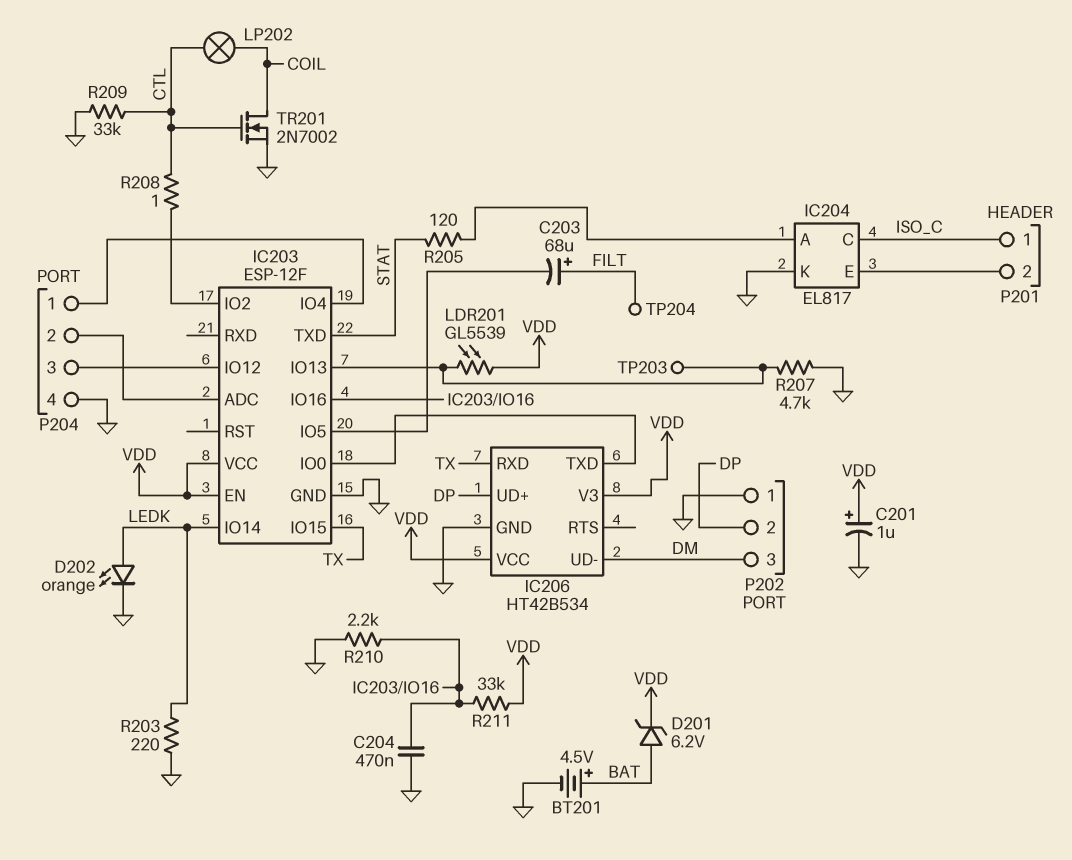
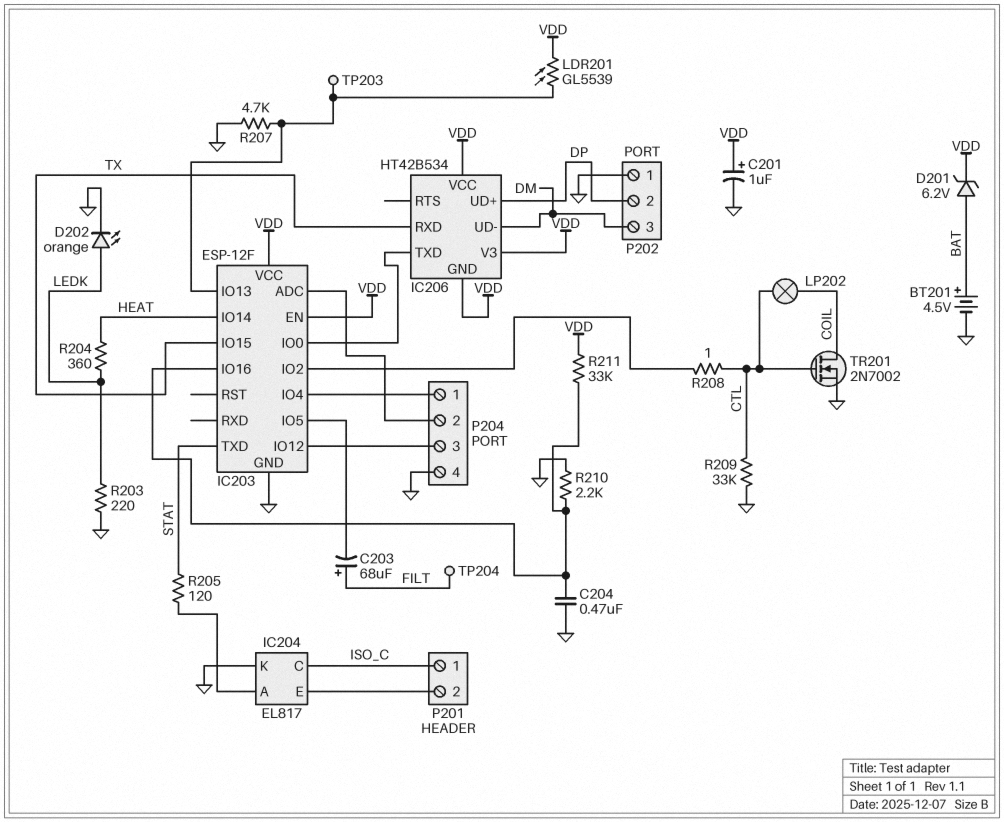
IC203 pin IO14: LEDK -> HEAT
IC206 pin GND: GND -> VDD
R204: none -> 360 (HEAT, LEDK)

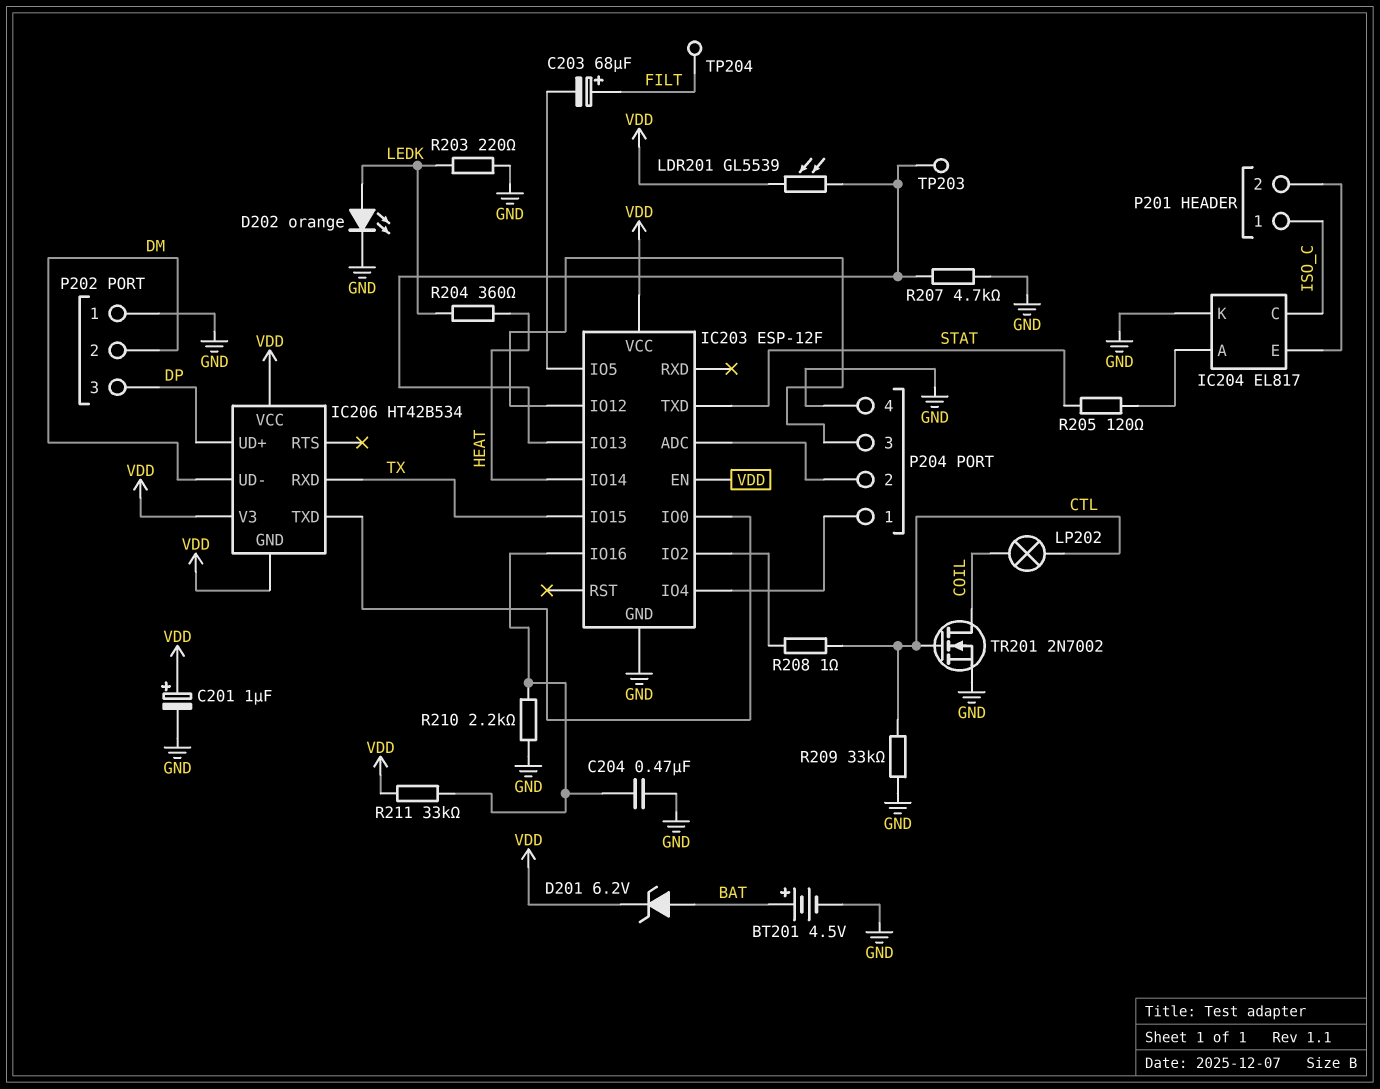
P202 pin 2: DP -> DM
P202 pin 3: DM -> DP

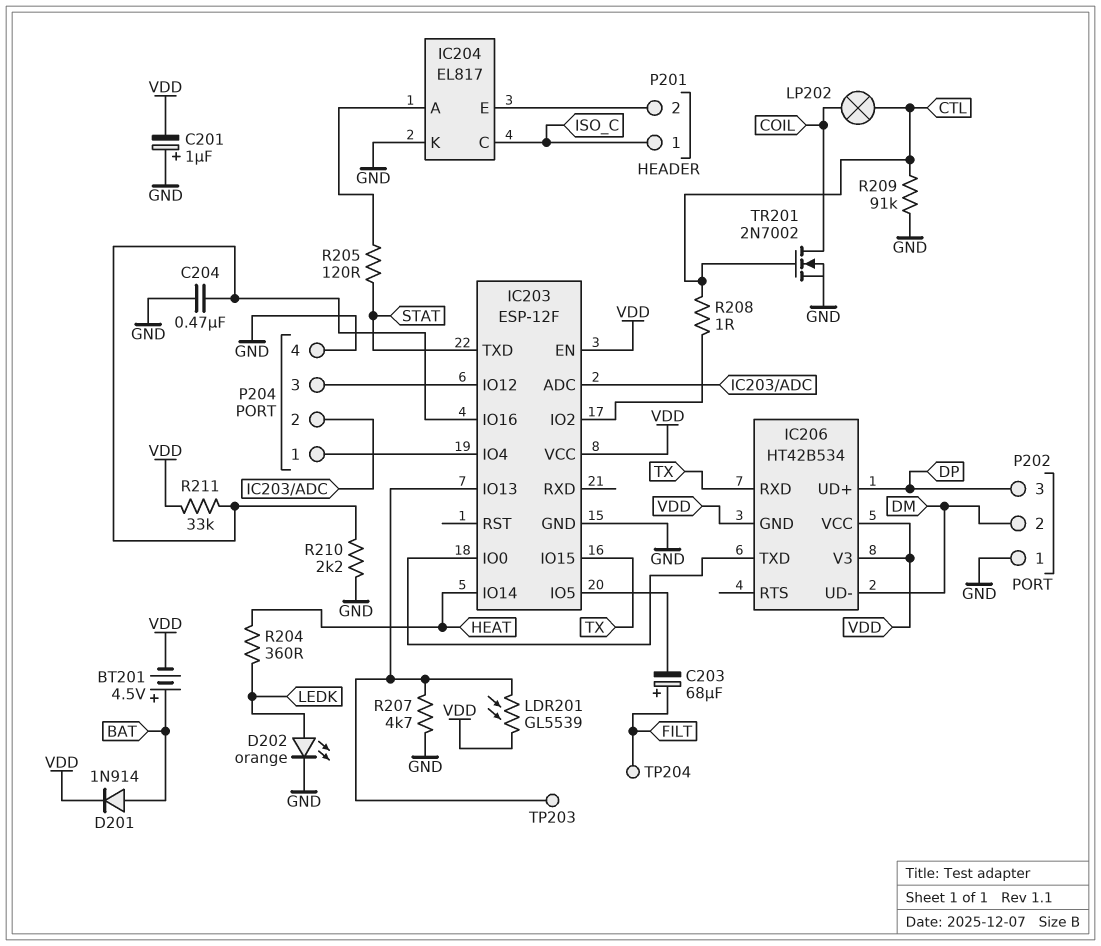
BT201: 4.5V (plus BAT, minus GND) -> 4.5V (plus BAT, minus VDD)
C201: 1uF (plus VDD, minus GND) -> 1uF (plus GND, minus VDD)
D201: zener 6.2V (A BAT, K VDD) -> diode 1N914 (A BAT, K VDD)
R203: 220 (GND, LEDK) -> none
R209: 33k (CTL, GND) -> 91k (CTL, GND)

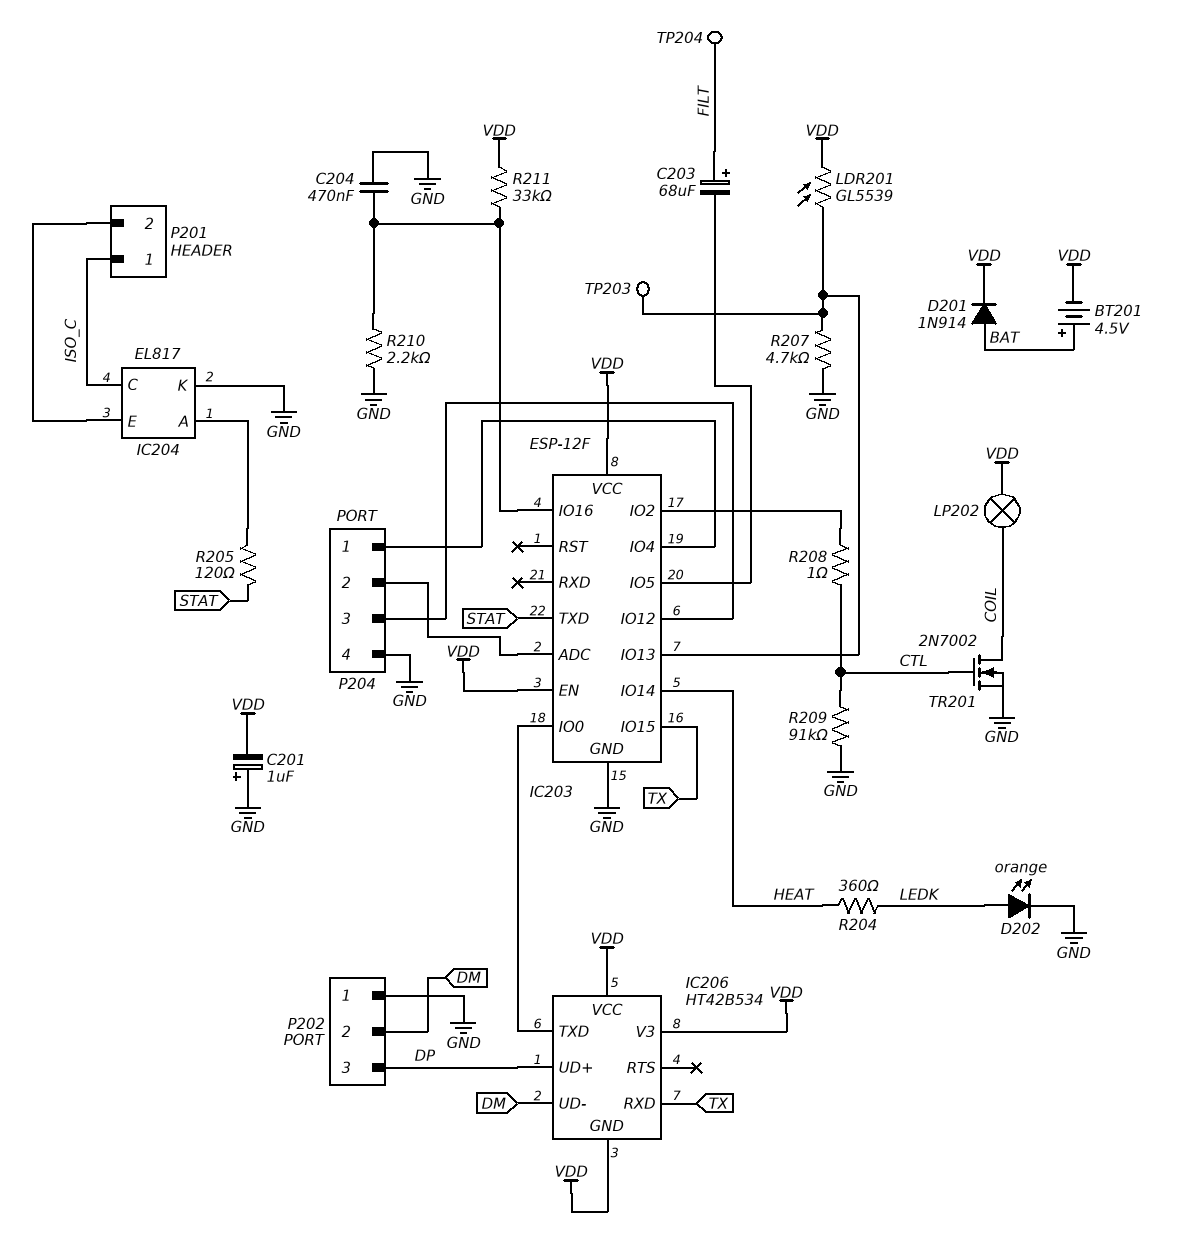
LP202: lamp (COIL, CTL) -> lamp (COIL, VDD)

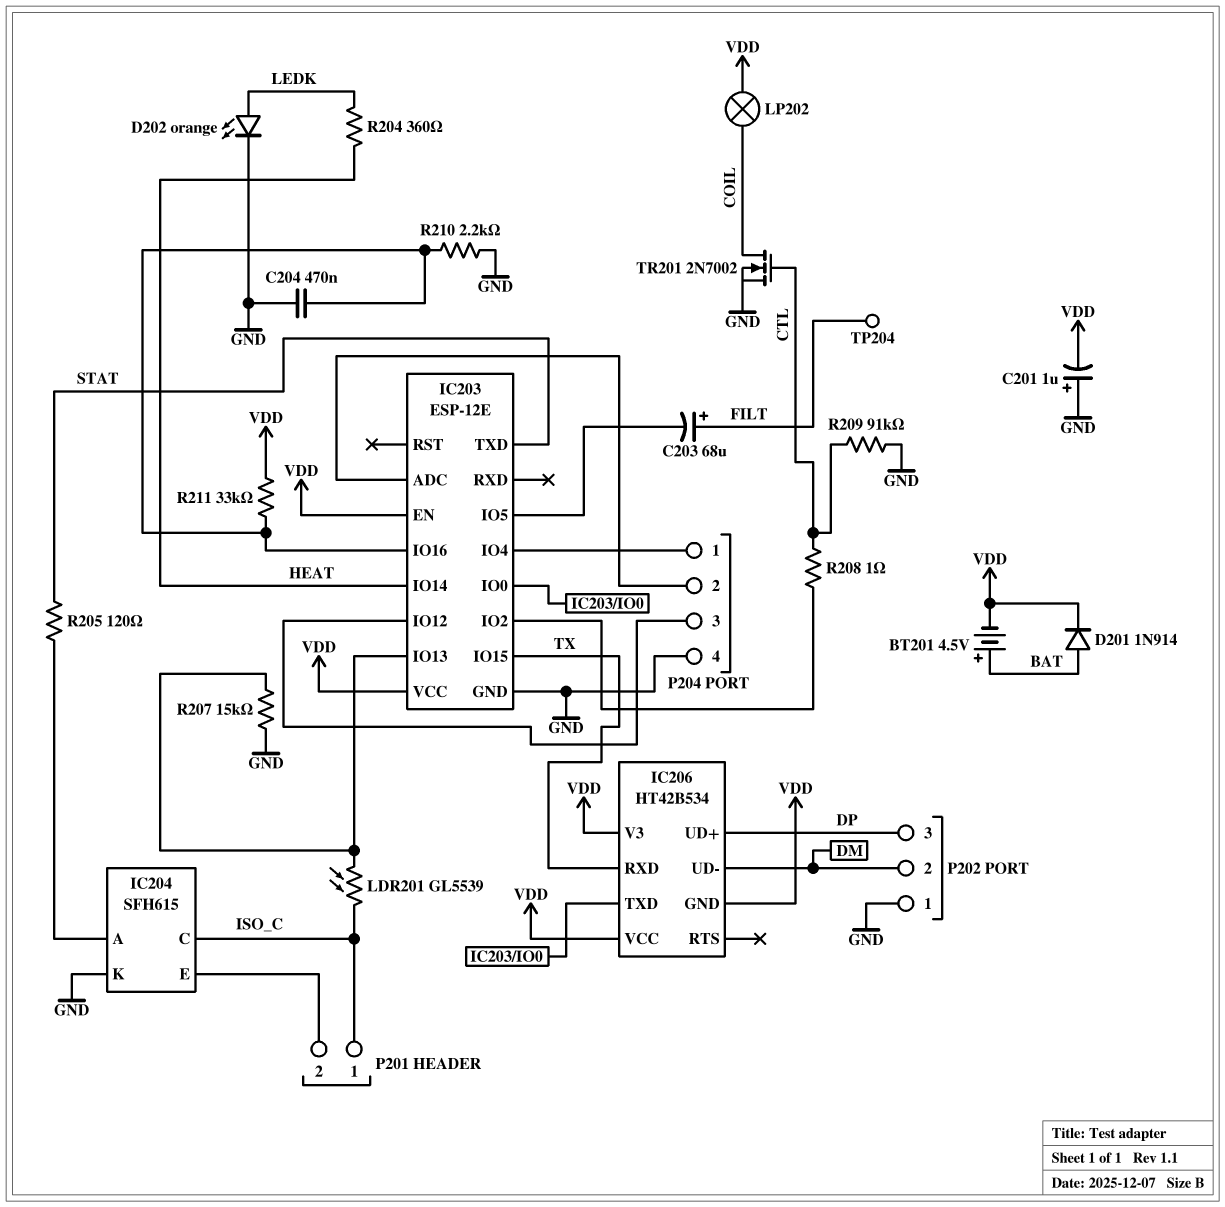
IC203: ESP-12F -> ESP-12E
IC204: EL817 -> SFH615
LDR201: GL5539 (IC203/IO13, VDD) -> GL5539 (IC203/IO13, ISO_C)
R207: 4.7k (GND, IC203/IO13) -> 15k (GND, IC203/IO13)
TP203: test point (IC203/IO13) -> none

